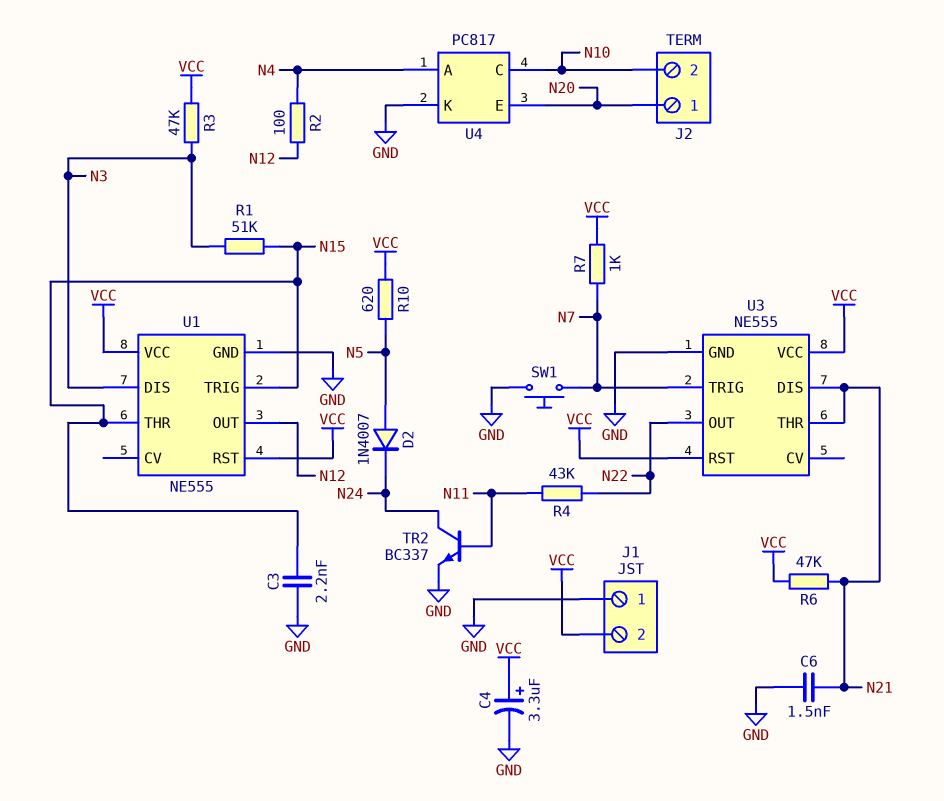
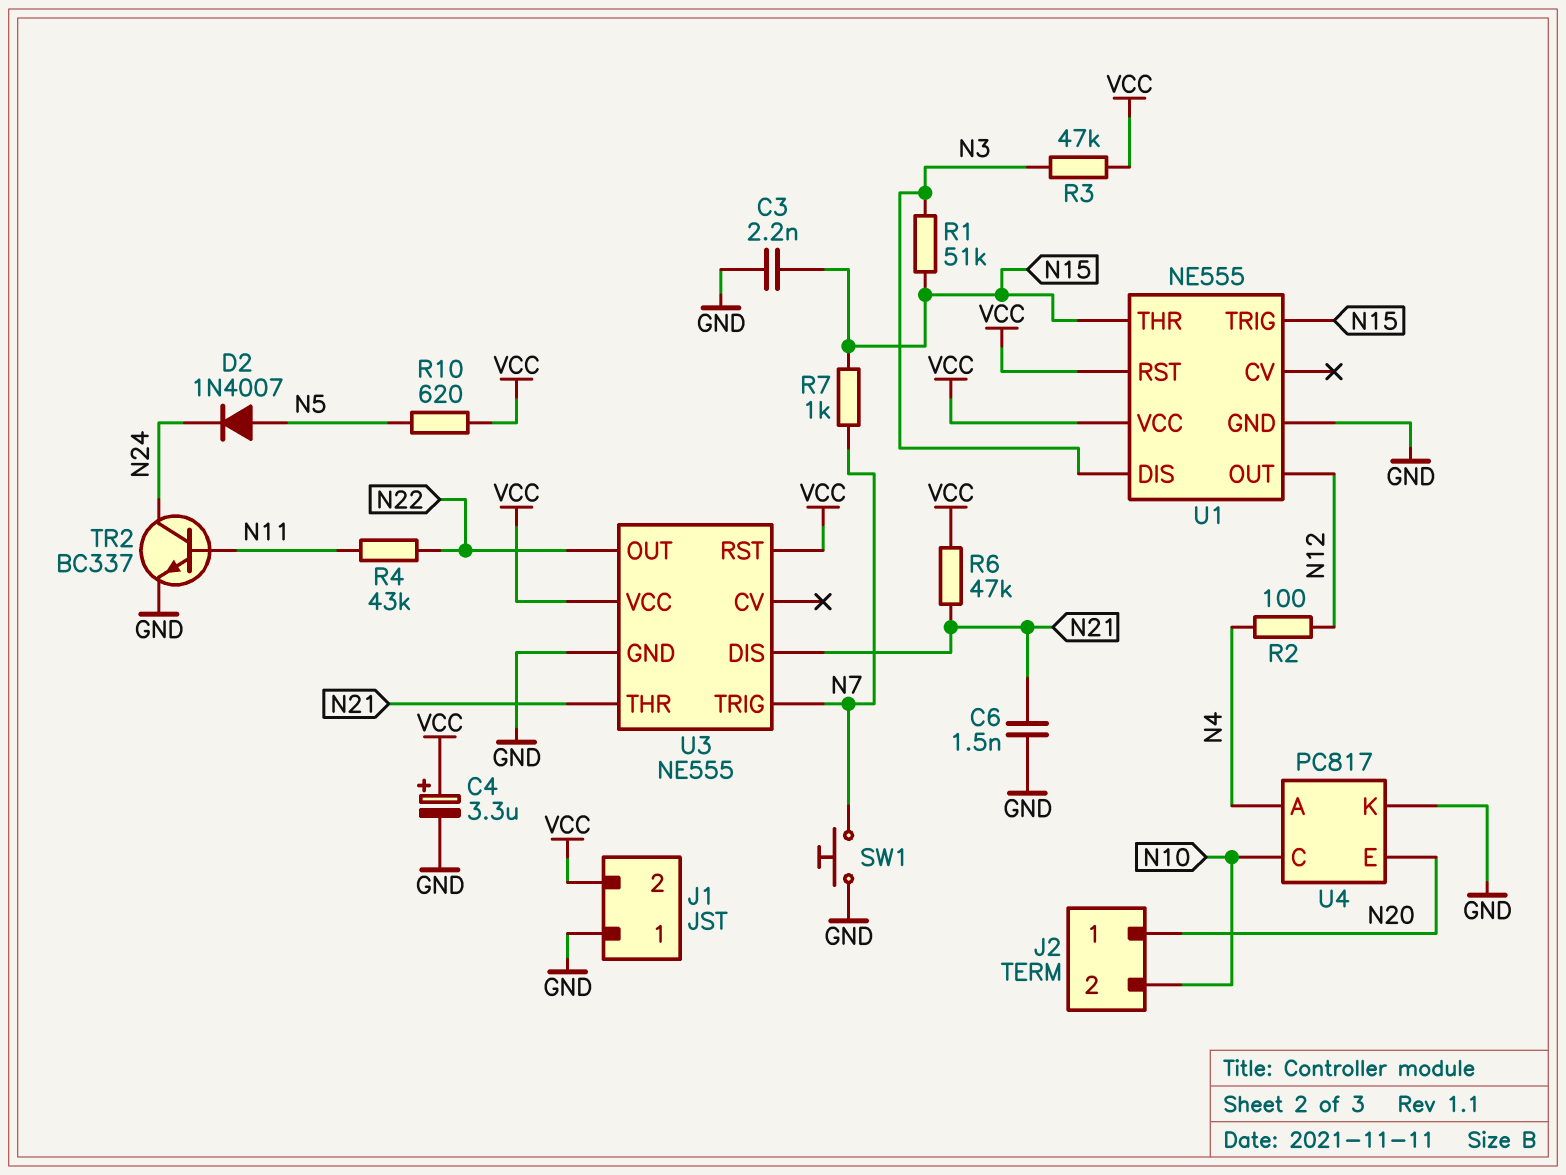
R7: 1k (N7, VCC) -> 1k (N7, N15)

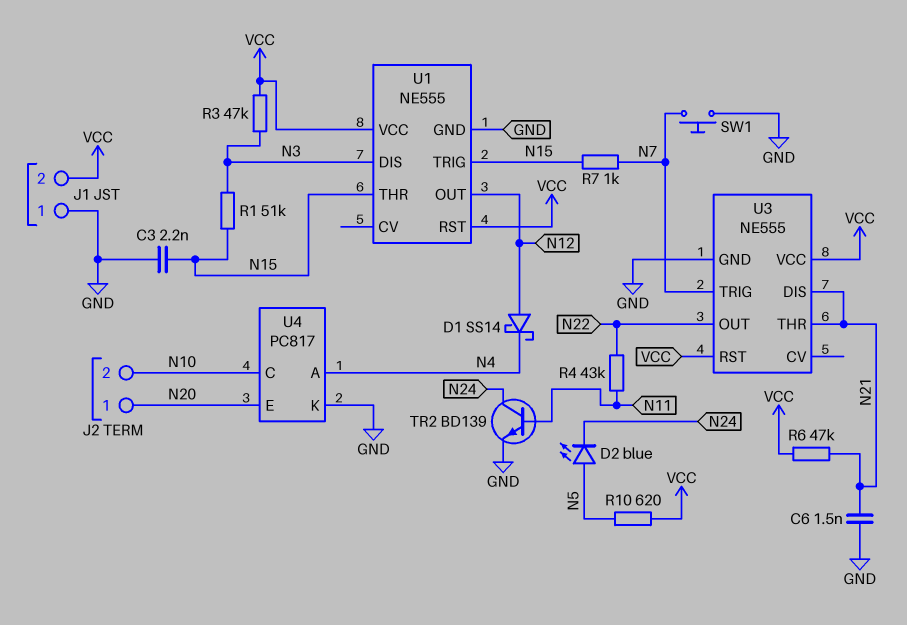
C4: 3.3uF (plus VCC, minus GND) -> none
D1: none -> schottky SS14 (A N12, K N4)
D2: diode 1N4007 (A N5, K N24) -> LED blue (A N5, K N24)
R2: 100 (N4, N12) -> none
TR2: NPN BC337 (B N11, C N24, E GND) -> NPN BD139 (B N11, C N24, E GND)

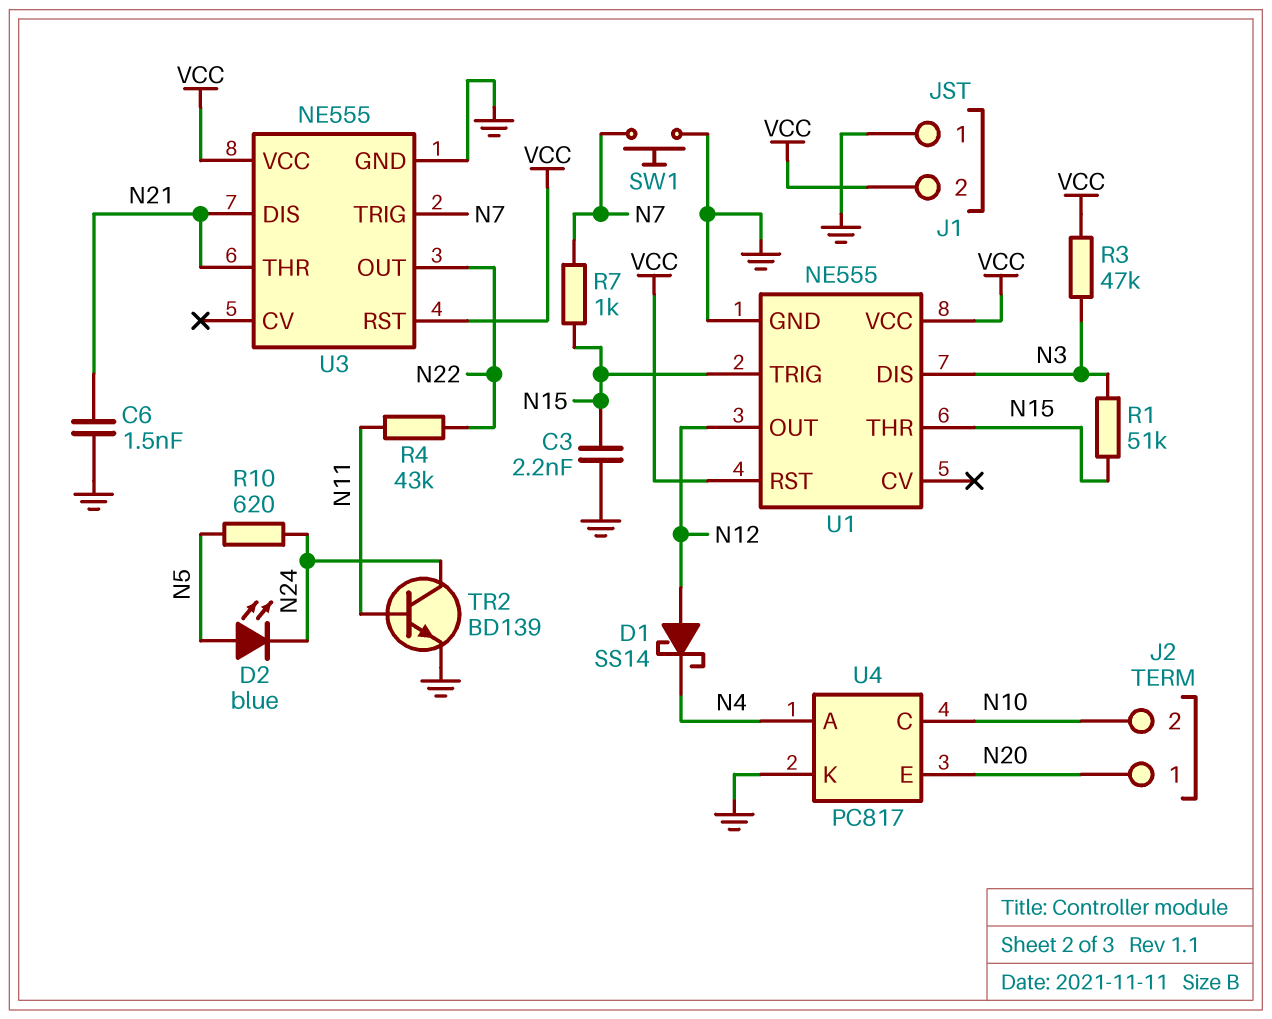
R6: 47k (N21, VCC) -> none
R10: 620 (N5, VCC) -> 620 (N5, N24)

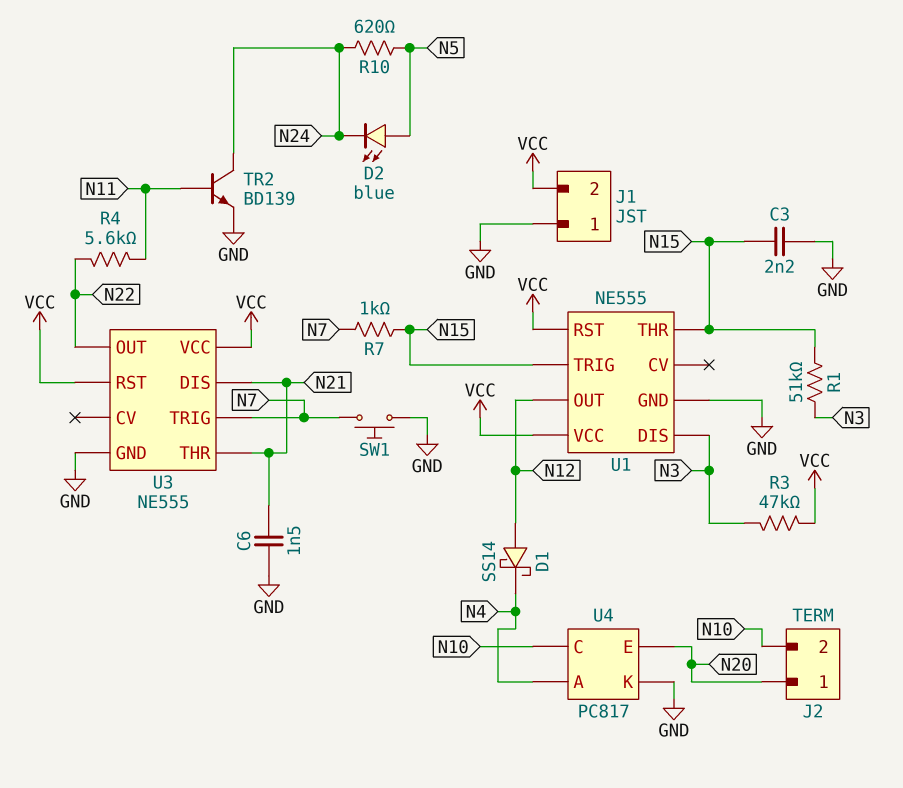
R4: 43k (N11, N22) -> 5.6k (N11, N22)

